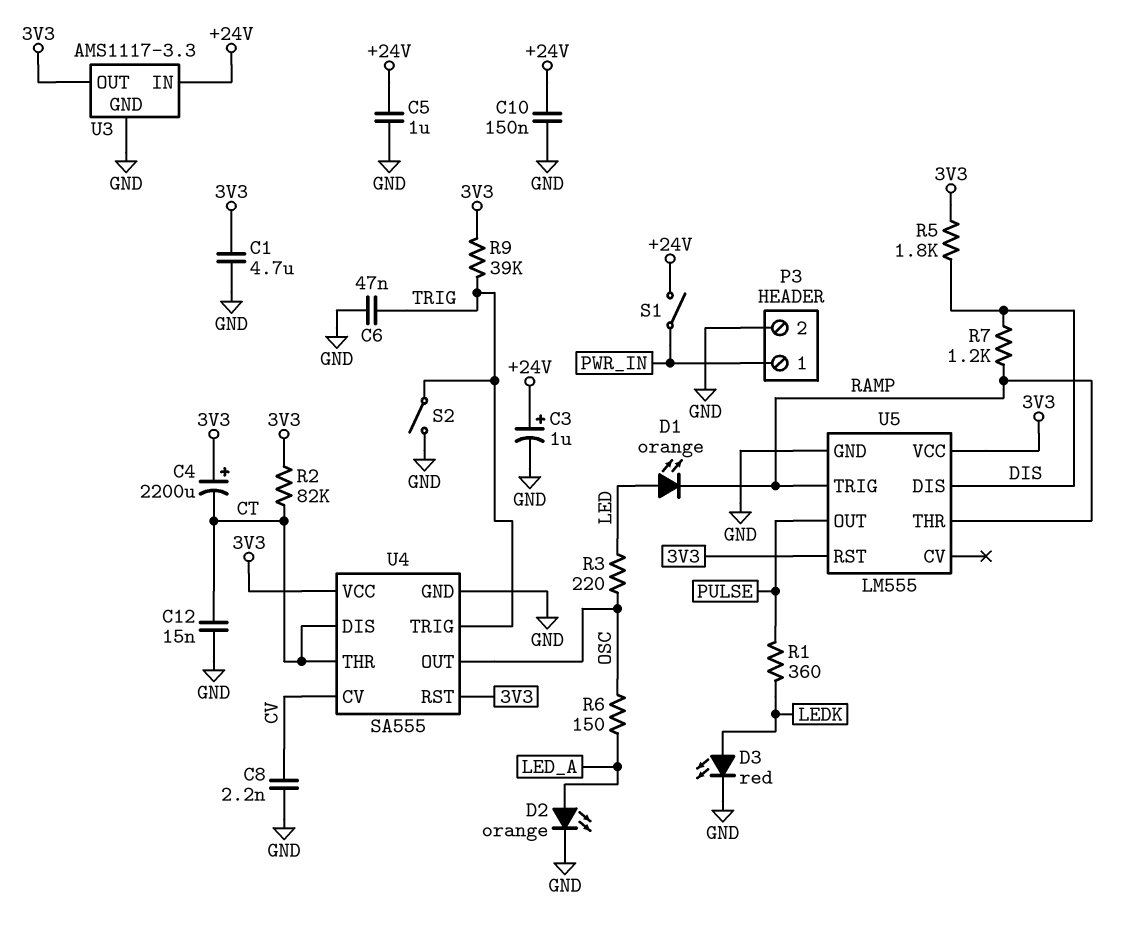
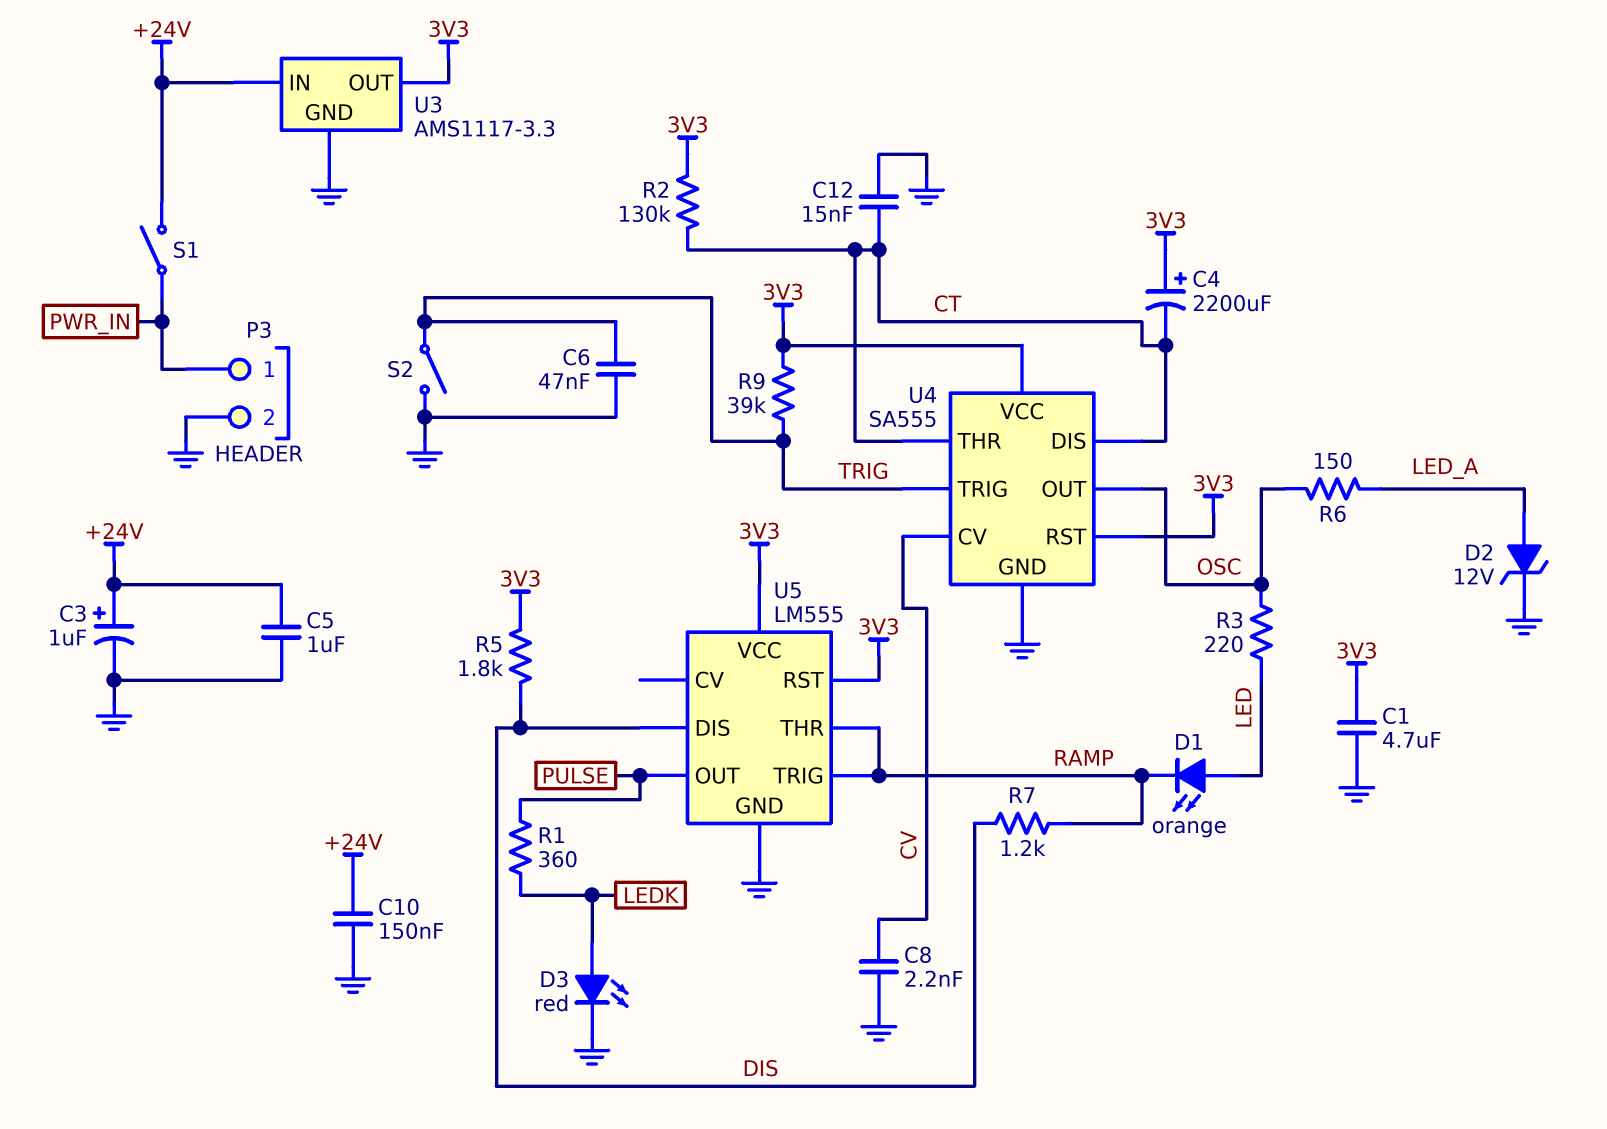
D2: LED orange (A LED_A, K GND) -> zener 12V (A LED_A, K GND)
R2: 82k (3V3, CT) -> 130k (3V3, CT)

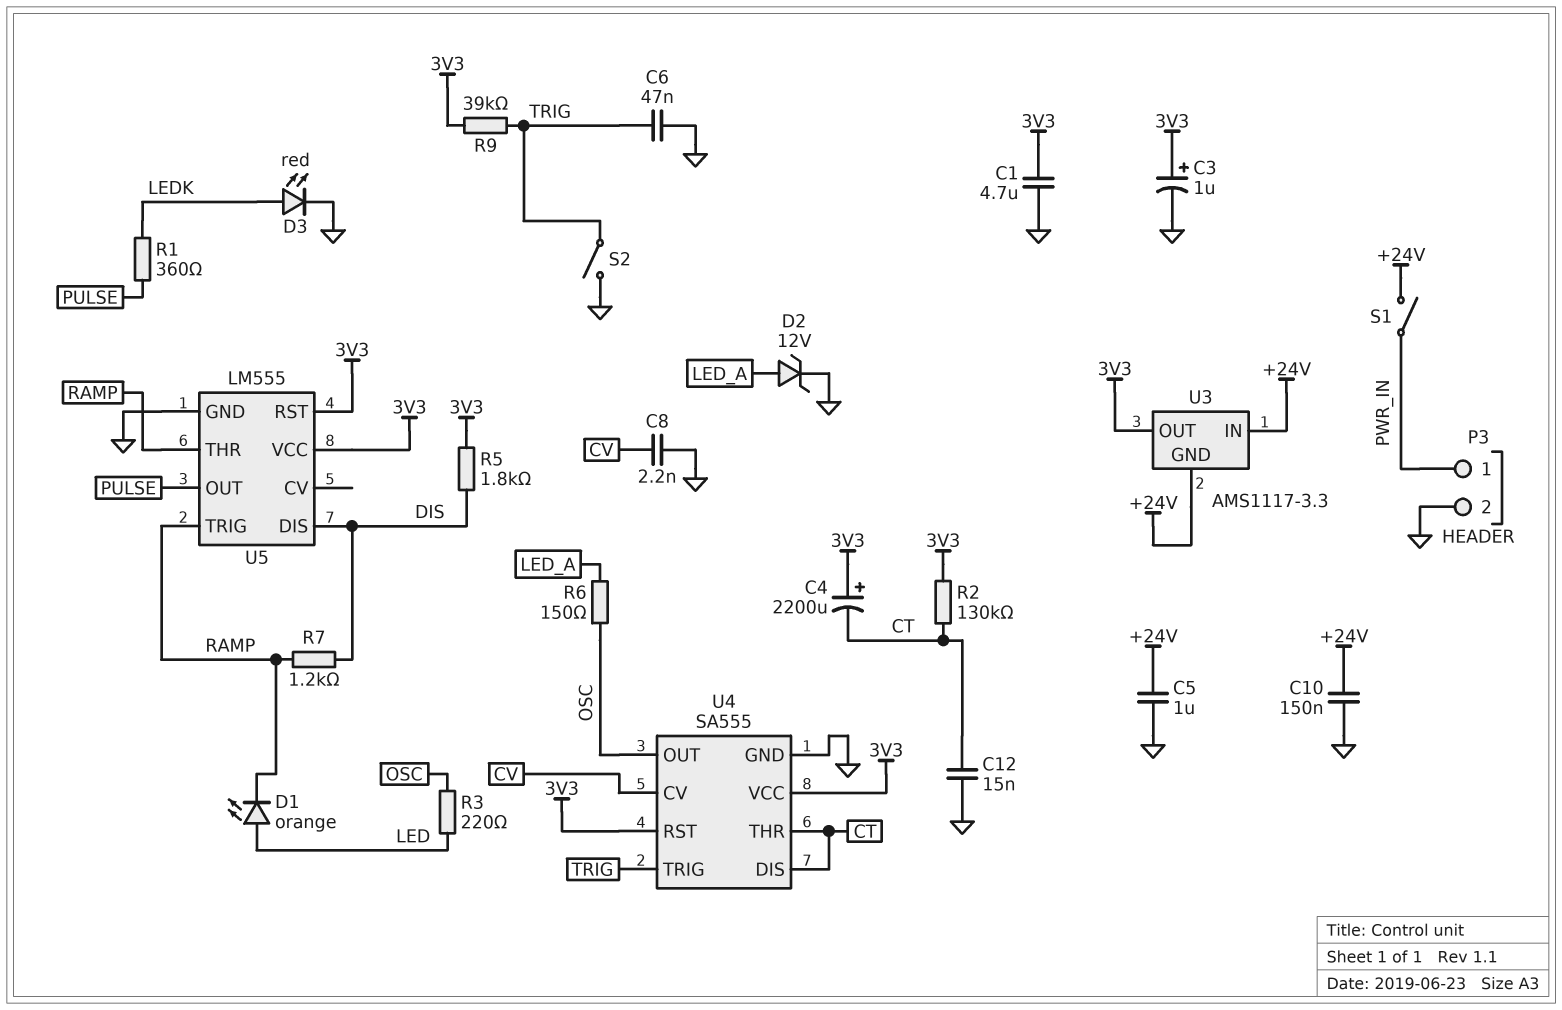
C3: 1uF (plus +24V, minus GND) -> 1uF (plus 3V3, minus GND)
U3 pin GND: GND -> +24V

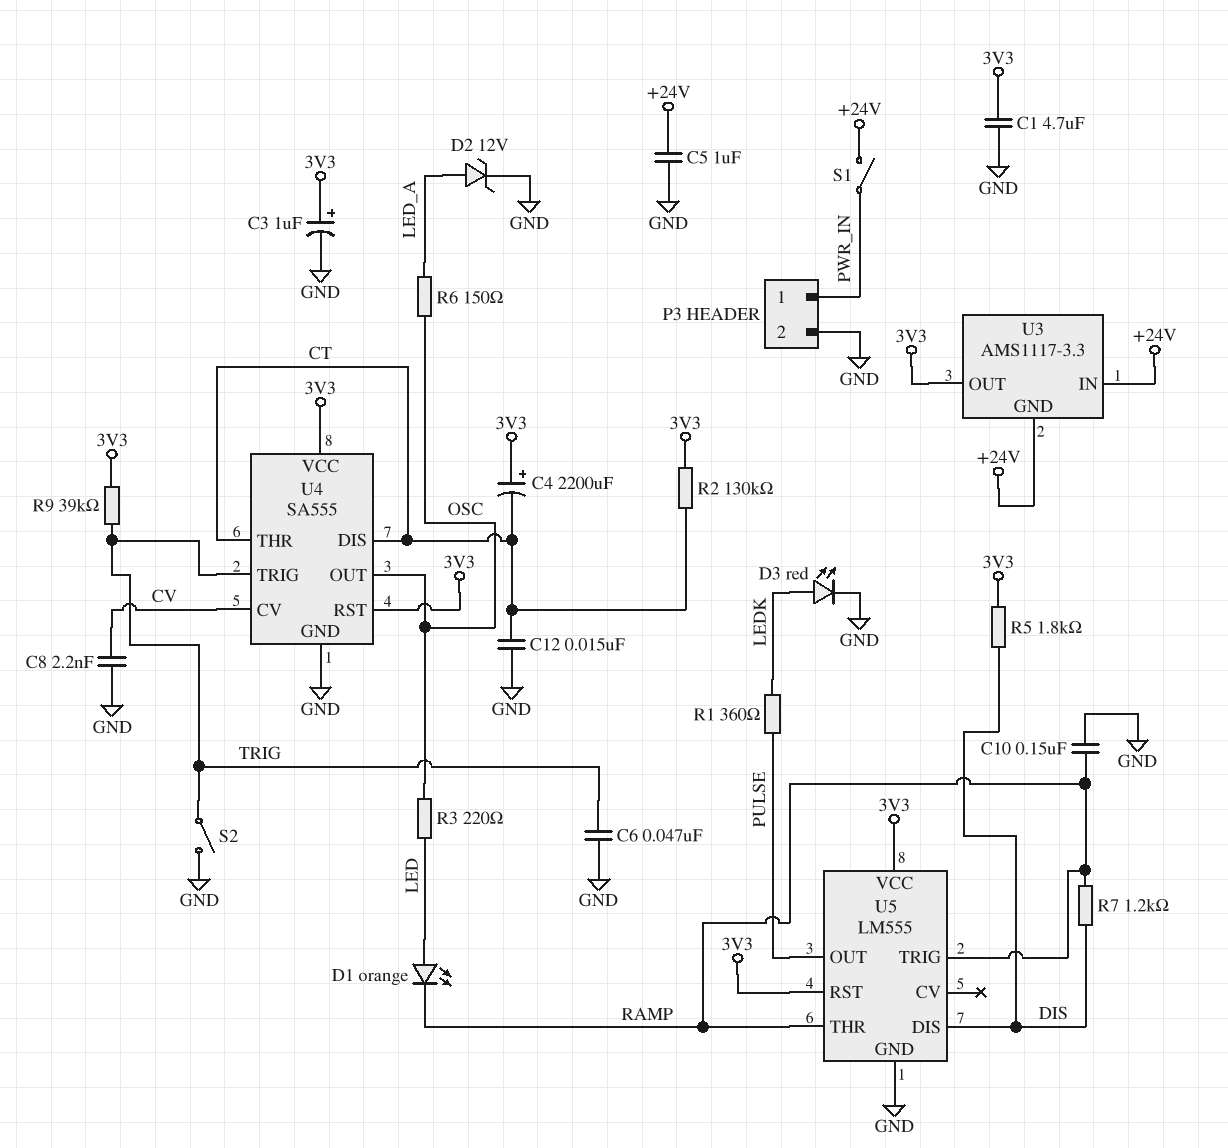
C10: 150nF (+24V, GND) -> 150nF (GND, RAMP)

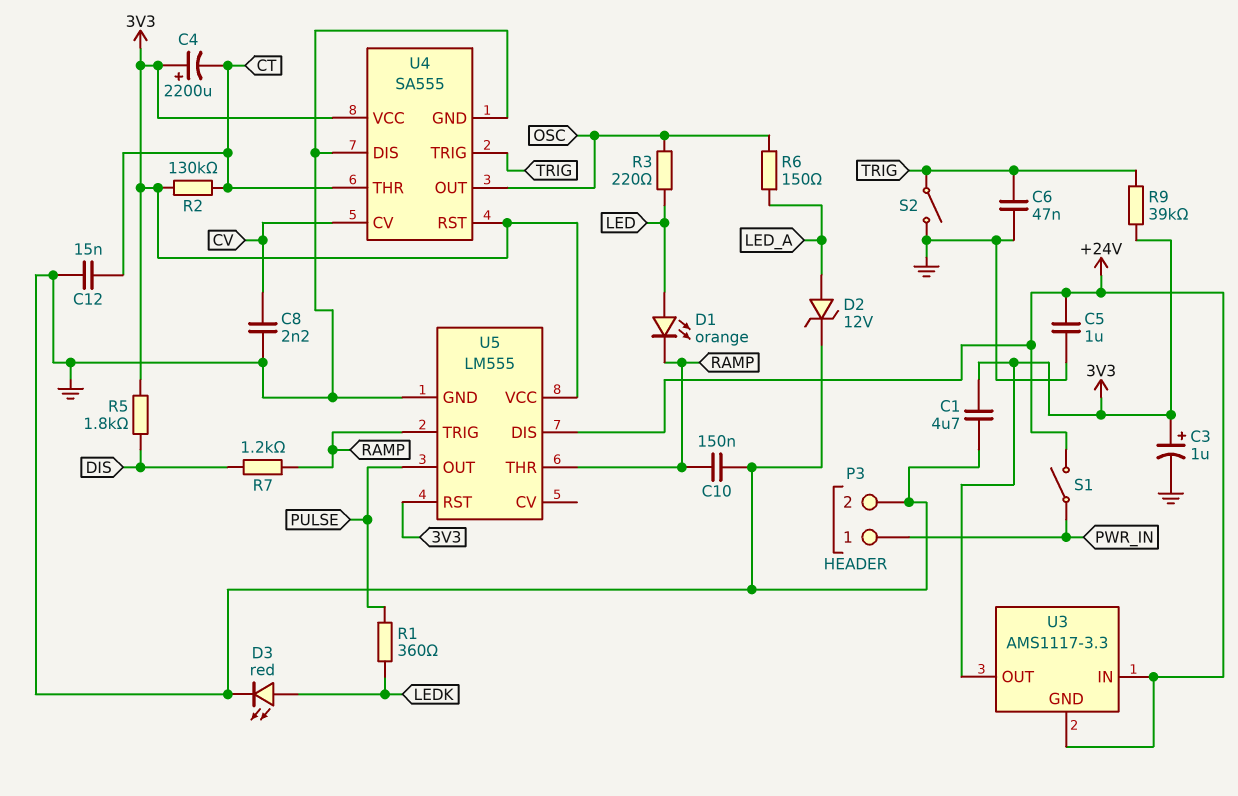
U4 pin DIS: CT -> GND
U5 pin DIS: DIS -> +24V

